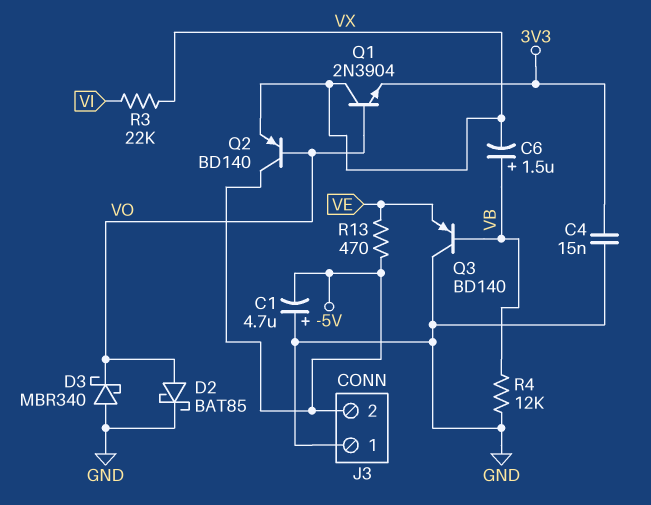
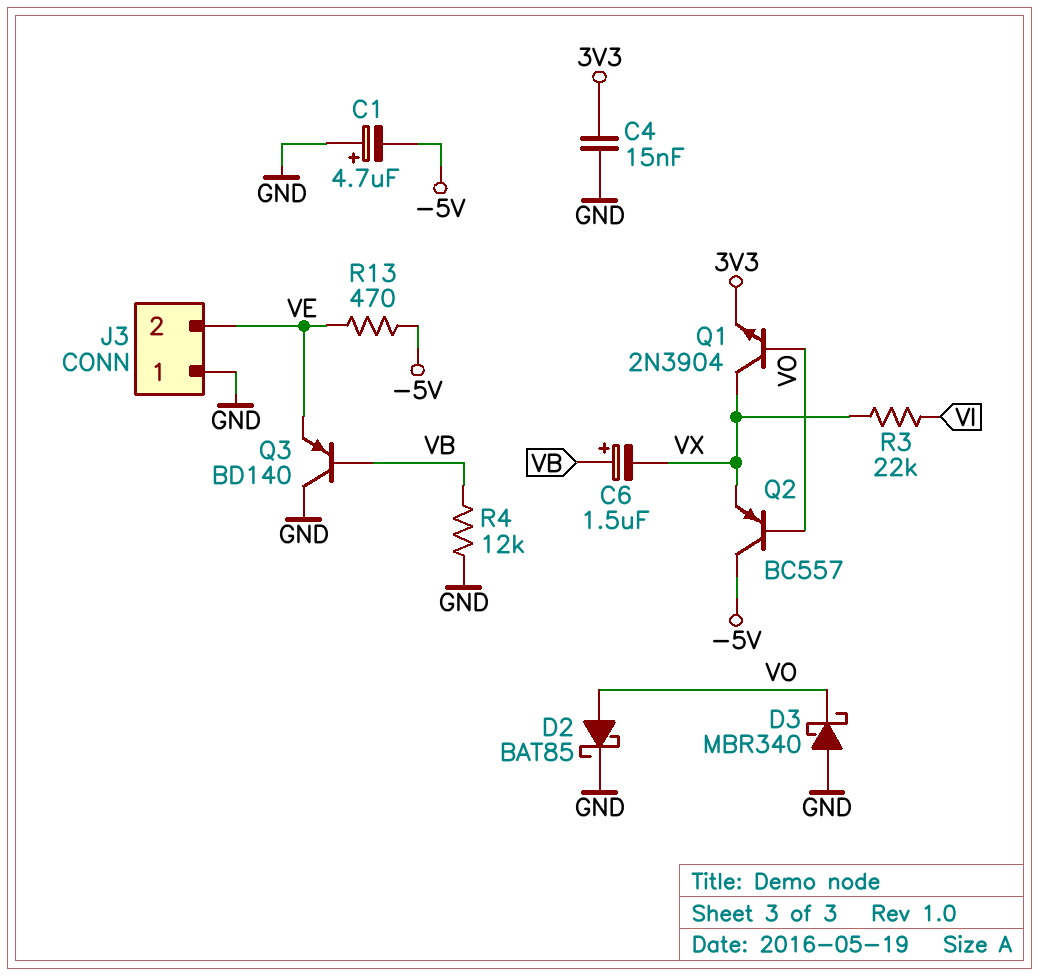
J3 pin 2: -5V -> VE
Q2: PNP BD140 (B VO, C -5V, E VX) -> PNP BC557 (B VO, C -5V, E VX)

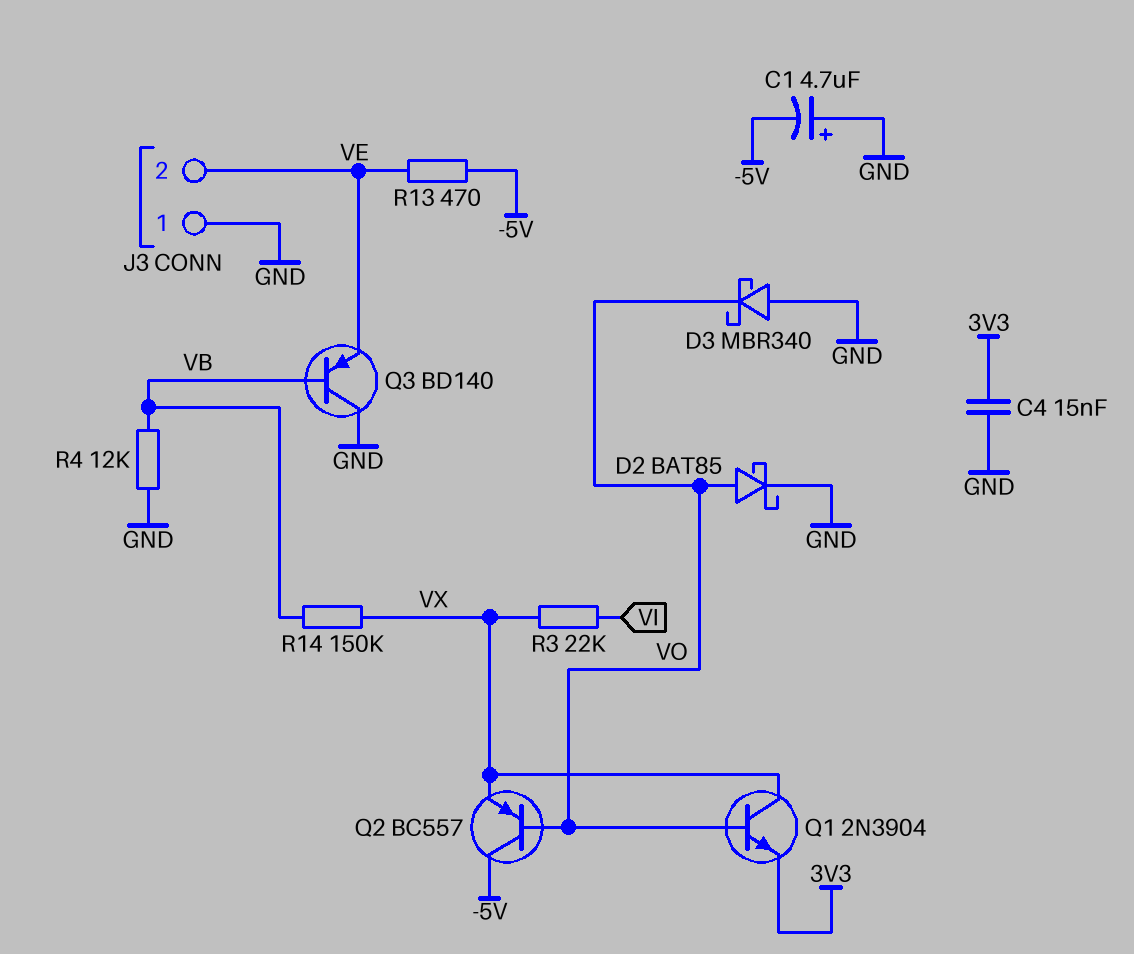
C6: 1.5uF (plus VB, minus VX) -> none
R14: none -> 150k (VB, VX)

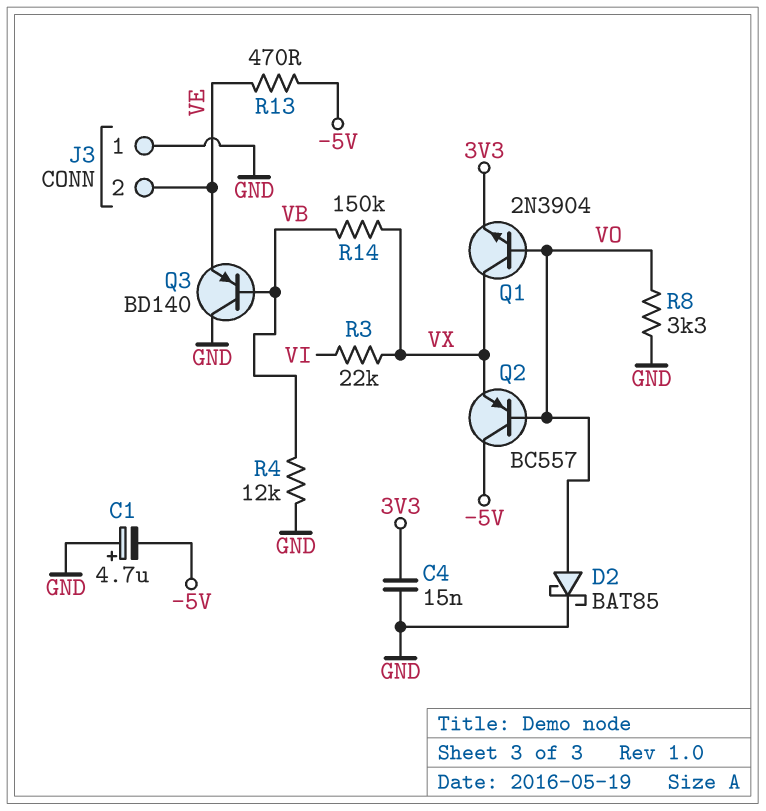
D3: schottky MBR340 (A GND, K VO) -> none
R8: none -> 3.3k (GND, VO)

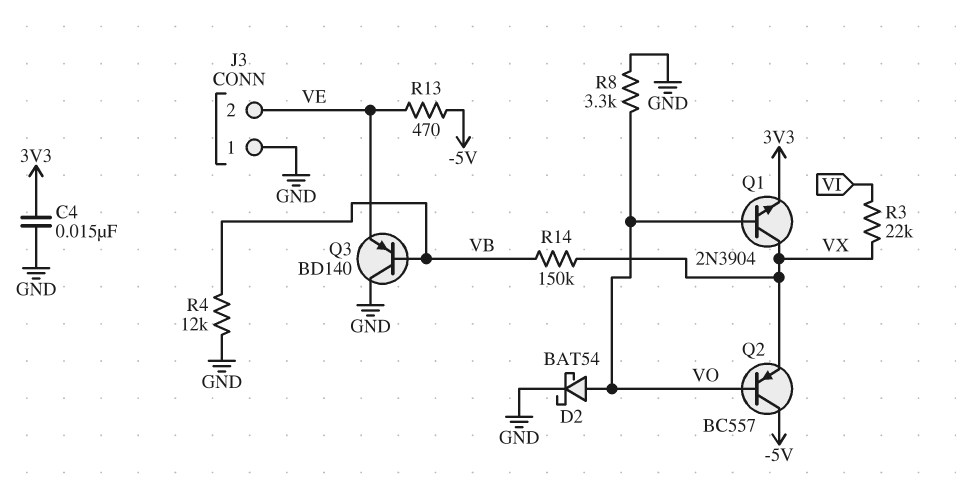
C1: 4.7uF (plus GND, minus -5V) -> none
D2: schottky BAT85 (A VO, K GND) -> schottky BAT54 (A VO, K GND)

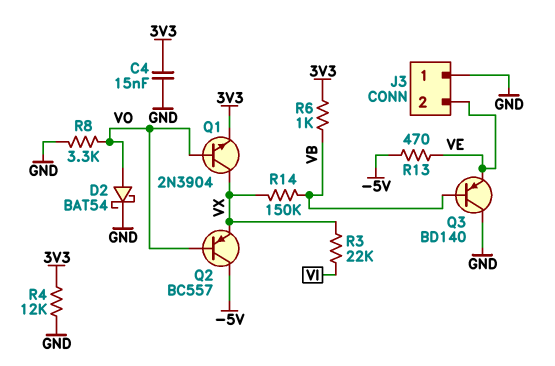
R4: 12k (GND, VB) -> 12k (3V3, GND)
R6: none -> 1k (3V3, VB)

